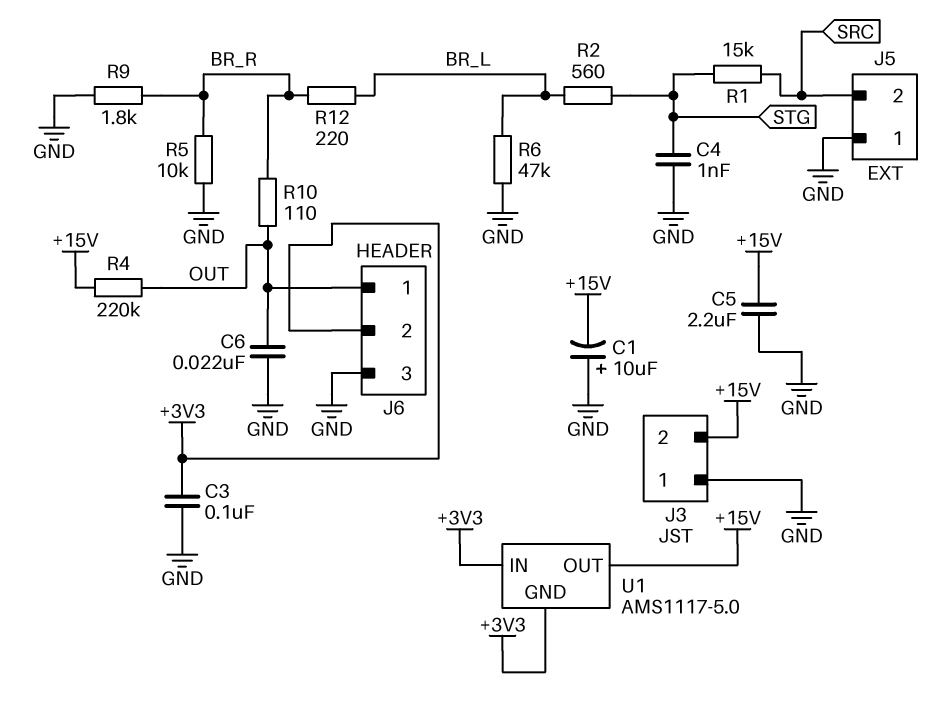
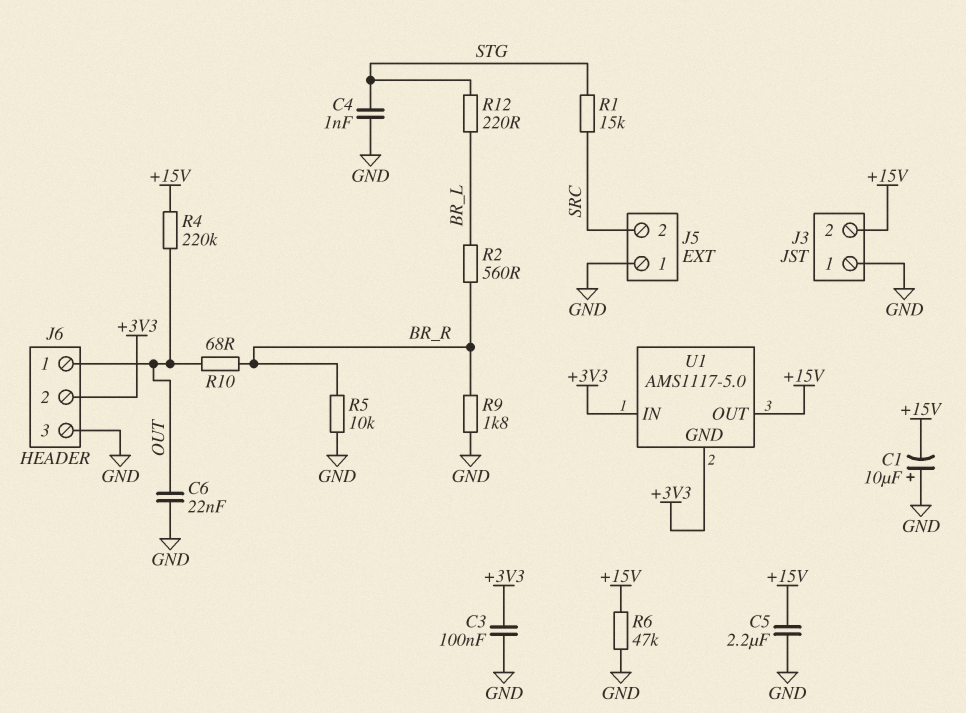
R2: 560 (BR_L, STG) -> 560 (BR_L, BR_R)
R6: 47k (BR_L, GND) -> 47k (+15V, GND)
R10: 110 (BR_R, OUT) -> 68 (BR_R, OUT)
R12: 220 (BR_L, BR_R) -> 220 (BR_L, STG)

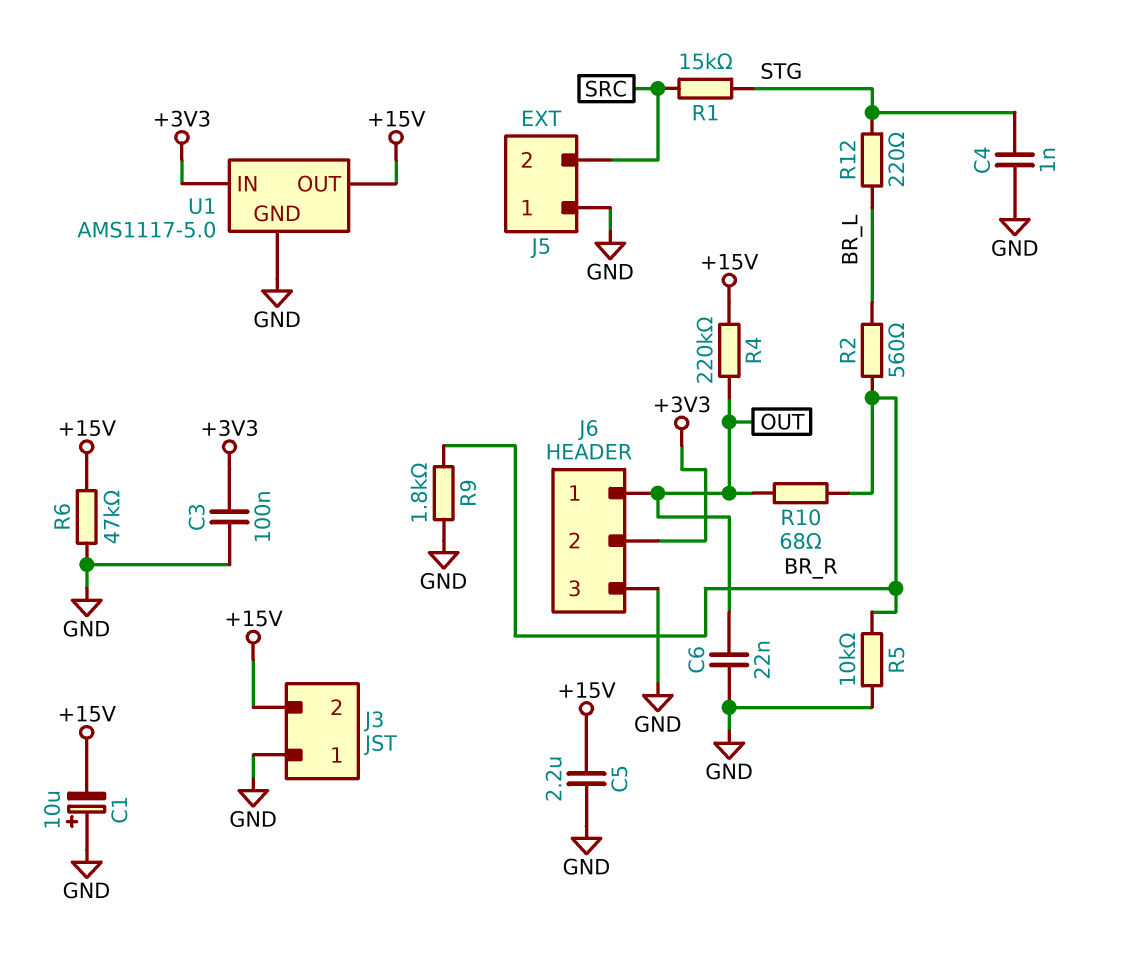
U1 pin GND: +3V3 -> GND

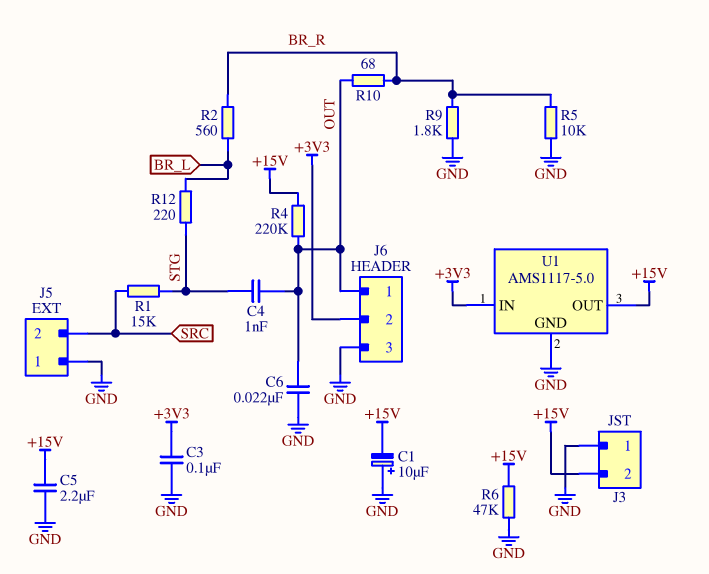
C4: 1nF (GND, STG) -> 1nF (OUT, STG)

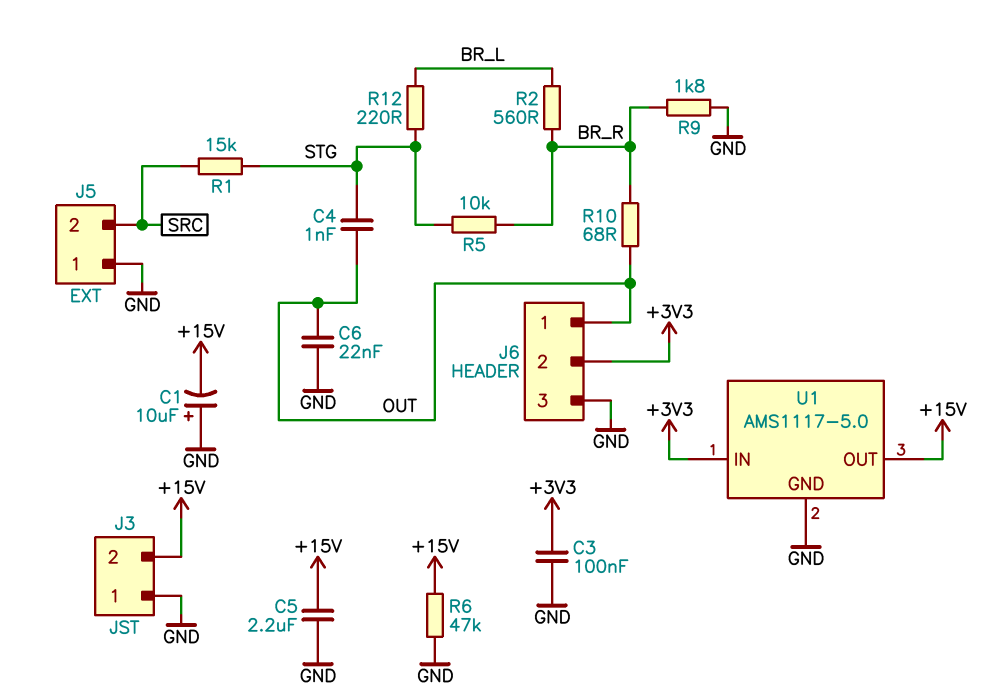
R4: 220k (+15V, OUT) -> none
R5: 10k (BR_R, GND) -> 10k (BR_R, STG)

